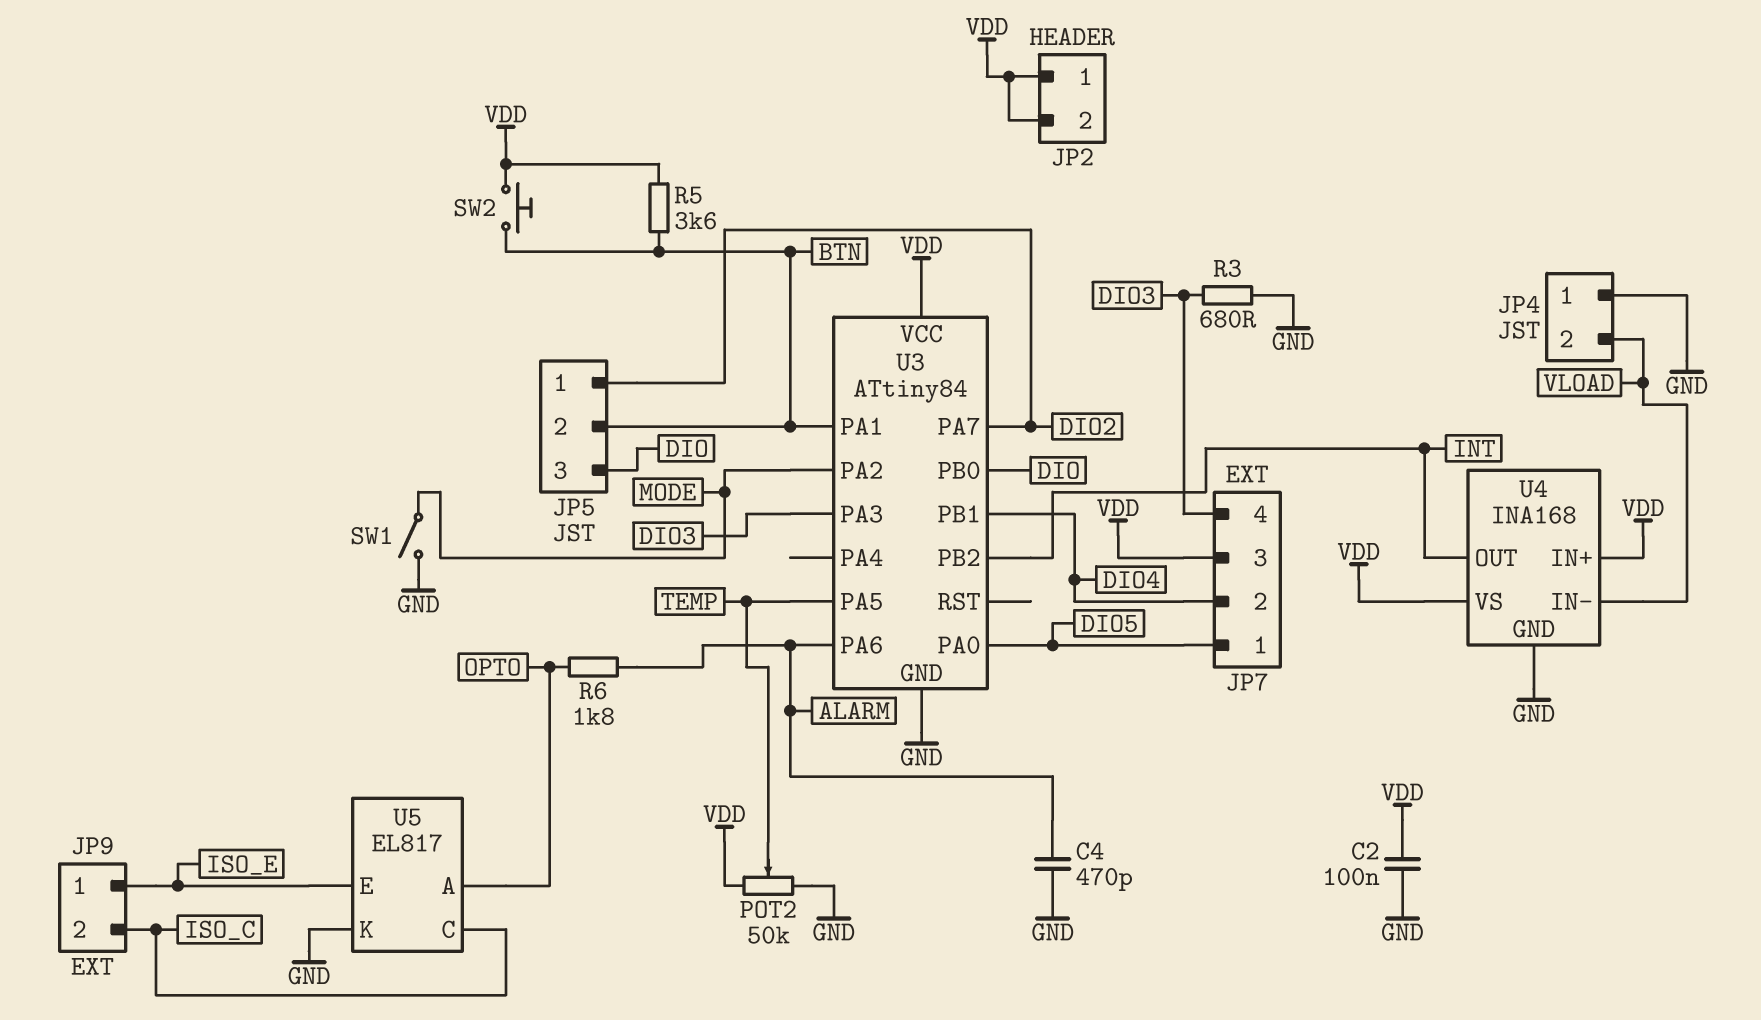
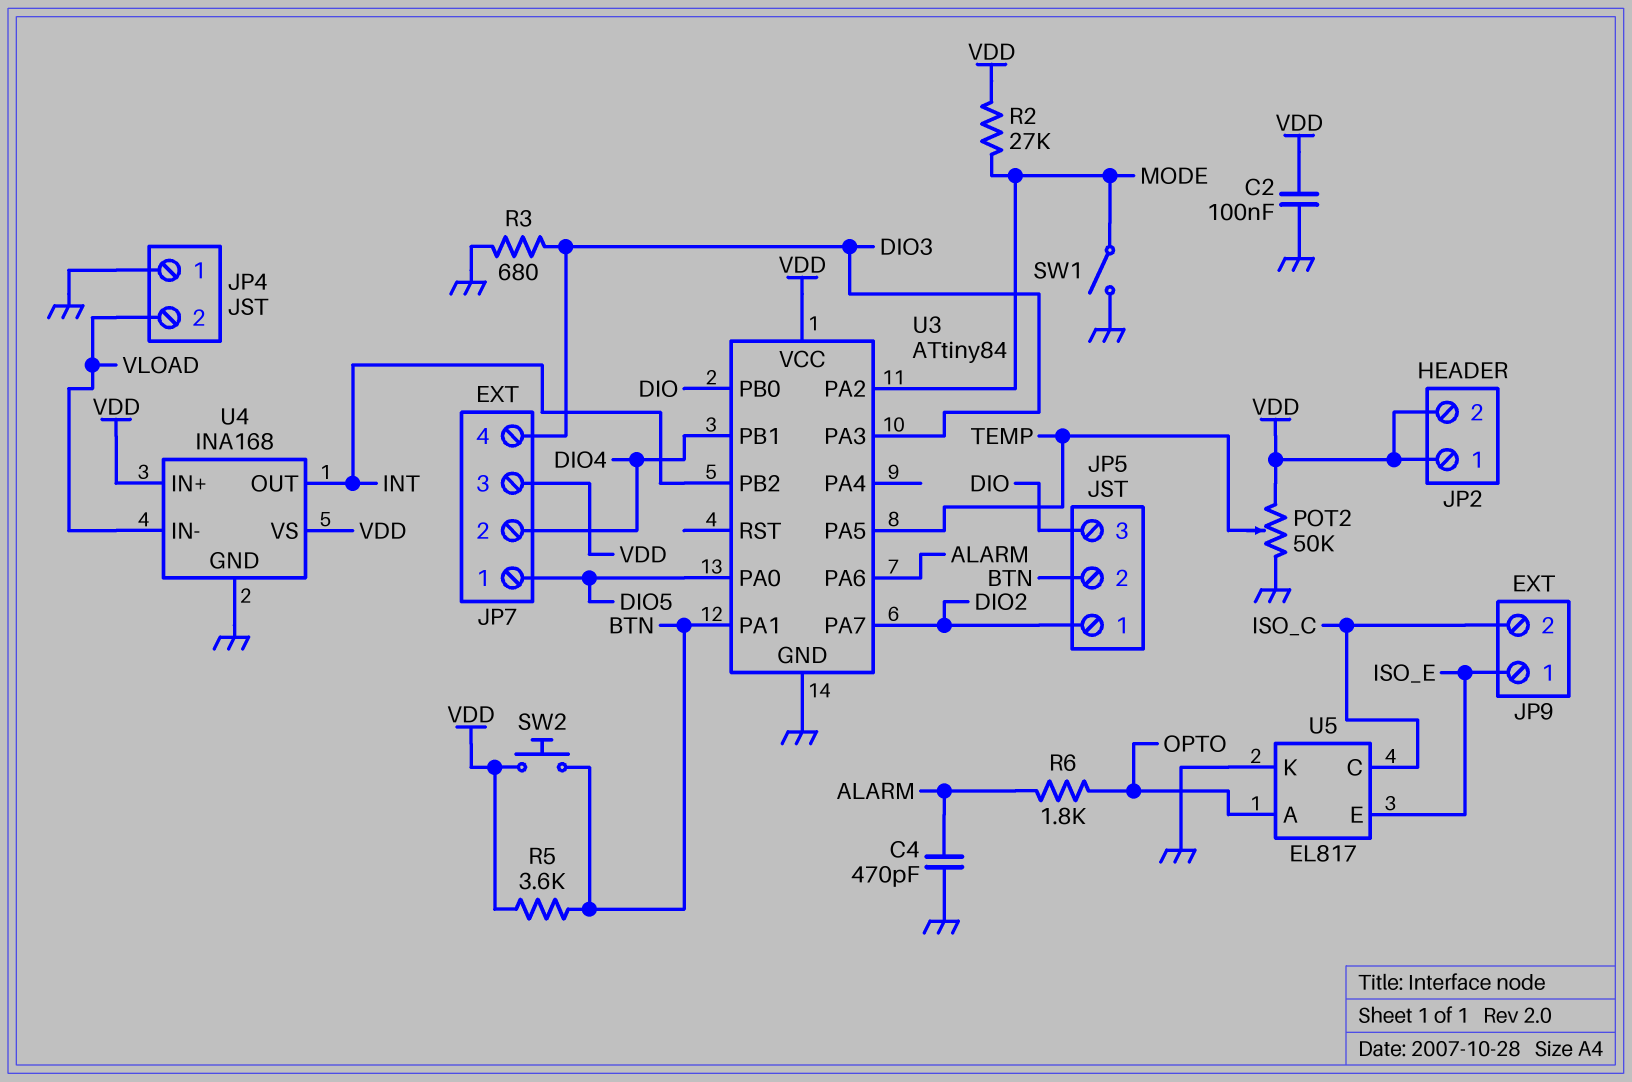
R2: none -> 27k (MODE, VDD)

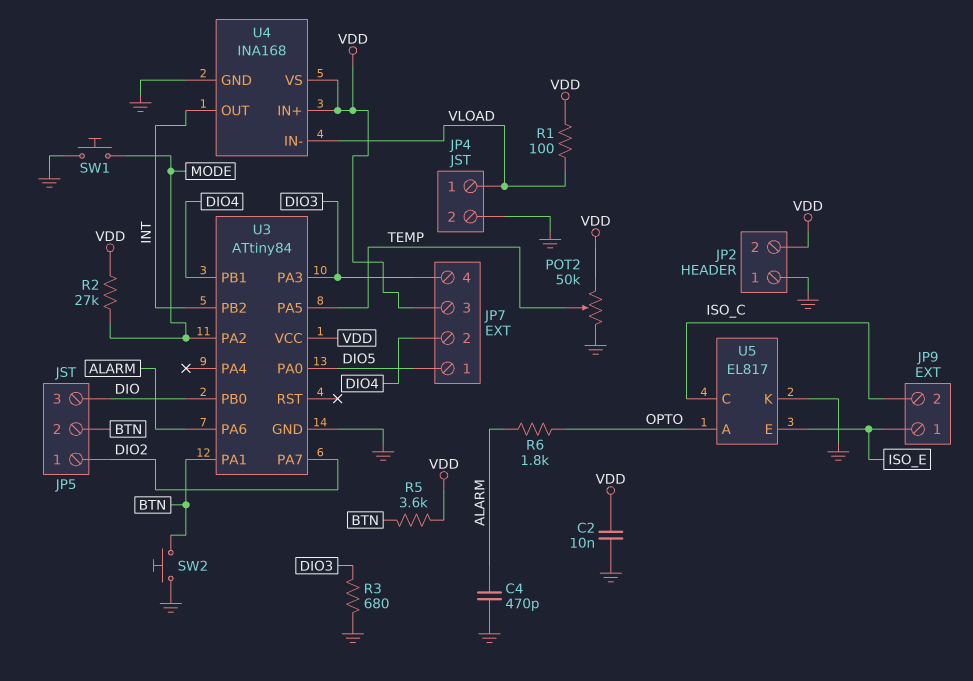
C2: 100nF (GND, VDD) -> 10nF (GND, VDD)
JP2 pin 1: VDD -> GND
JP4 pin 1: GND -> VLOAD
JP4 pin 2: VLOAD -> GND
R1: none -> 100 (VDD, VLOAD)
SW1: switch (GND, MODE) -> button (GND, MODE)
SW2: button (BTN, VDD) -> button (BTN, GND)

